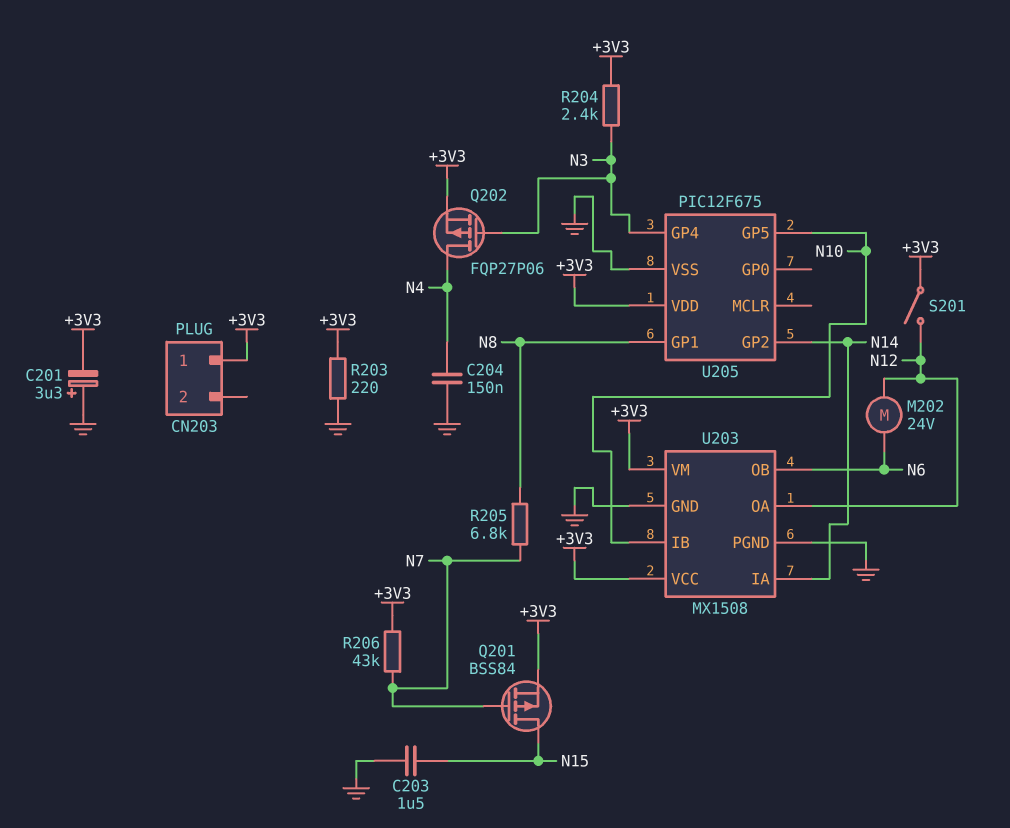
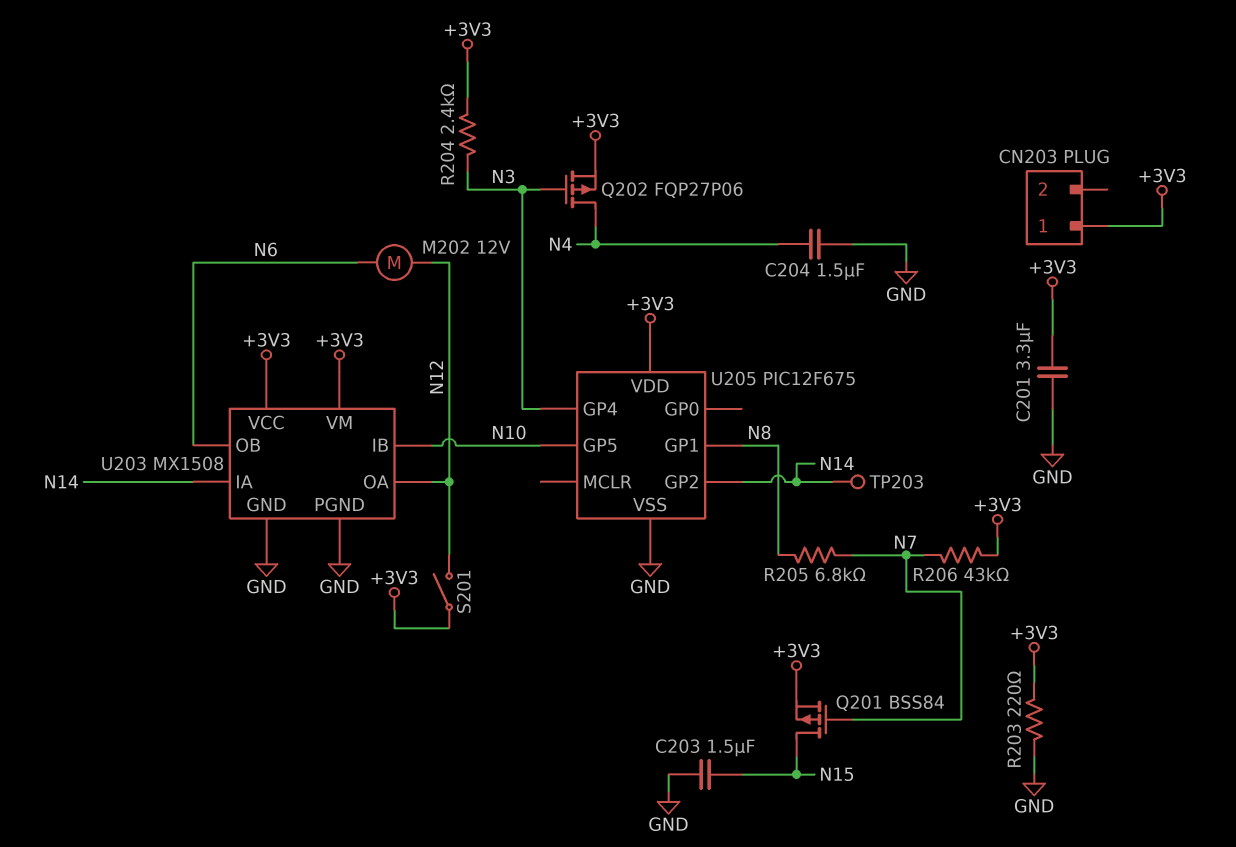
C201: 3.3uF (plus GND, minus +3V3) -> 3.3uF (+3V3, GND)
C204: 150nF (GND, N4) -> 1.5uF (GND, N4)
M202: motor 24V (N6, N12) -> motor 12V (N6, N12)
TP203: none -> test point (N14)

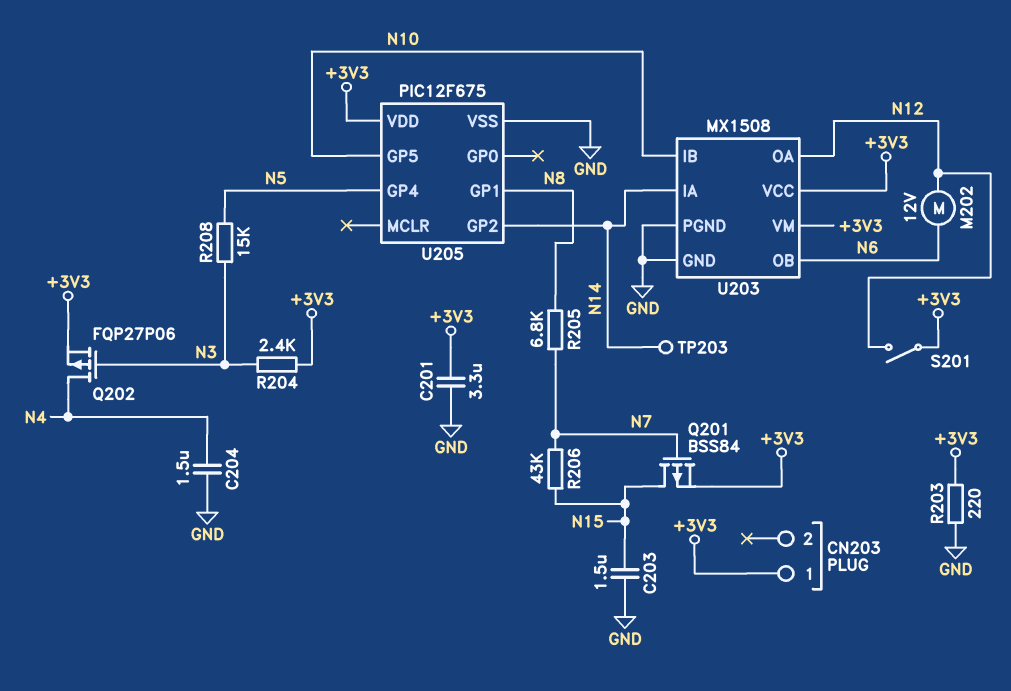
R206: 43k (+3V3, N7) -> 43k (N7, N15)
R208: none -> 15k (N3, N5)
U205 pin GP4: N3 -> N5

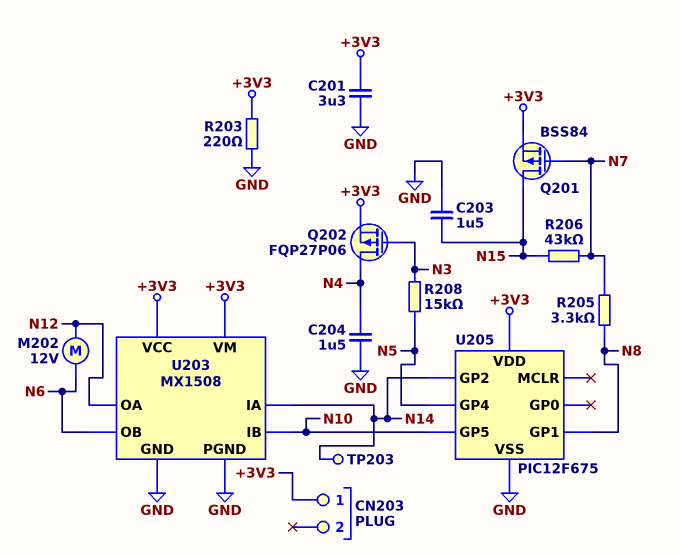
R204: 2.4k (+3V3, N3) -> none
R205: 6.8k (N7, N8) -> 3.3k (N7, N8)
S201: switch (+3V3, N12) -> none

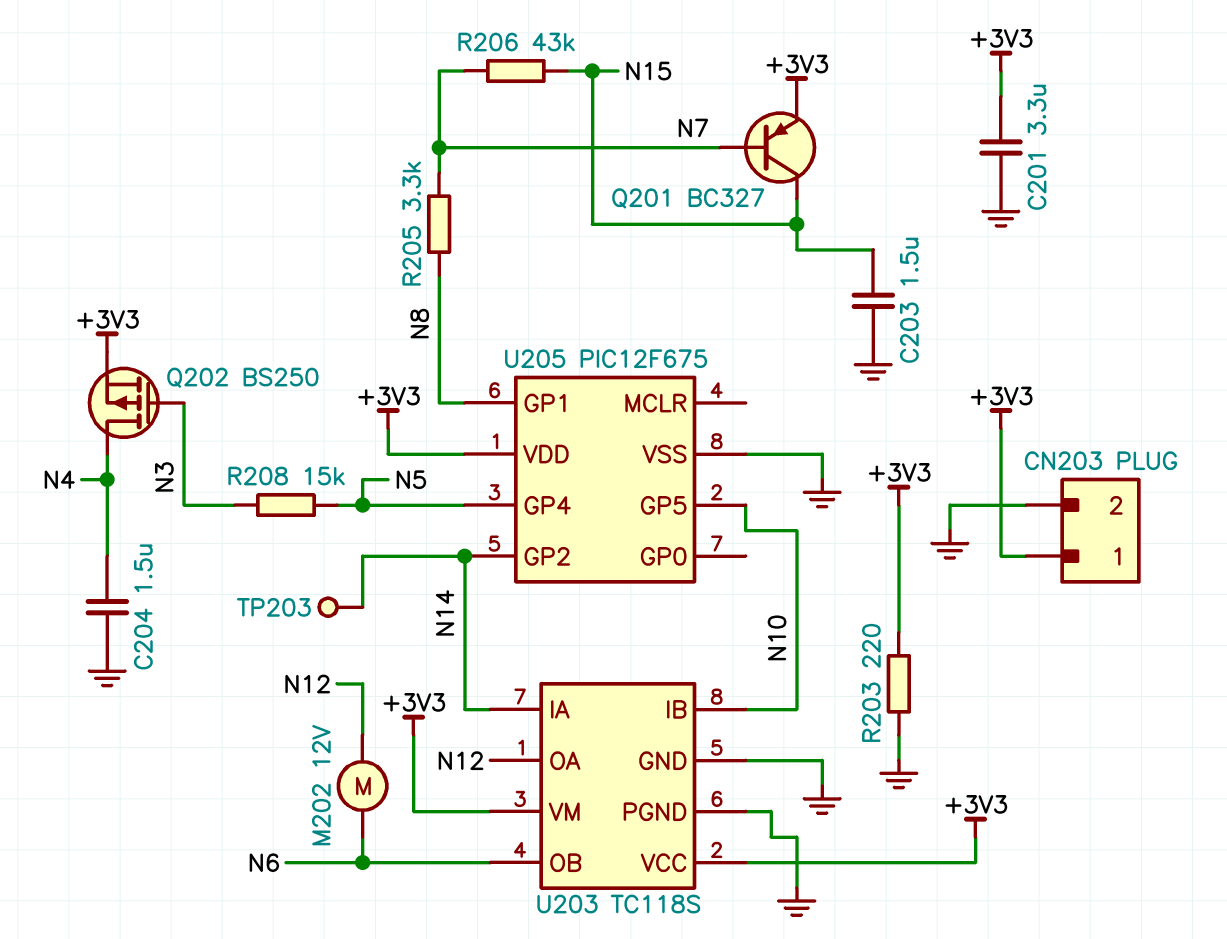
CN203 pin 2: none -> GND
Q201: PMOS BSS84 (G N7, D N15, S +3V3) -> PNP BC327 (B N7, C N15, E +3V3)
Q202: PMOS FQP27P06 (G N3, D N4, S +3V3) -> PMOS BS250 (G N3, D N4, S +3V3)
U203: MX1508 -> TC118S

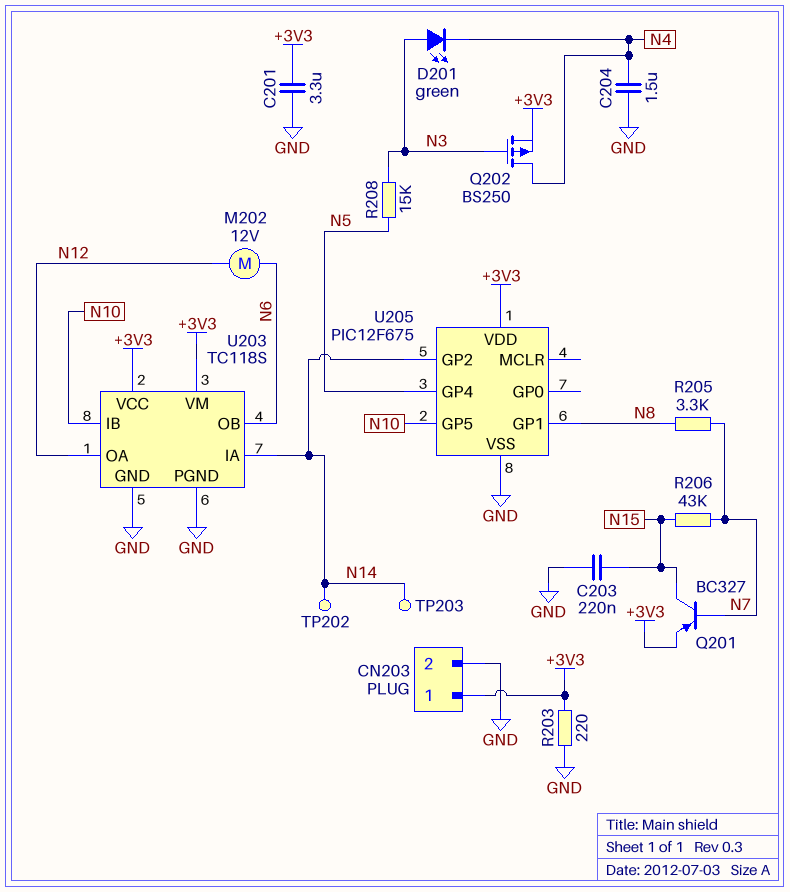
C203: 1.5uF (GND, N15) -> 220nF (GND, N15)
D201: none -> LED green (A N3, K N4)
TP202: none -> test point (N14)

